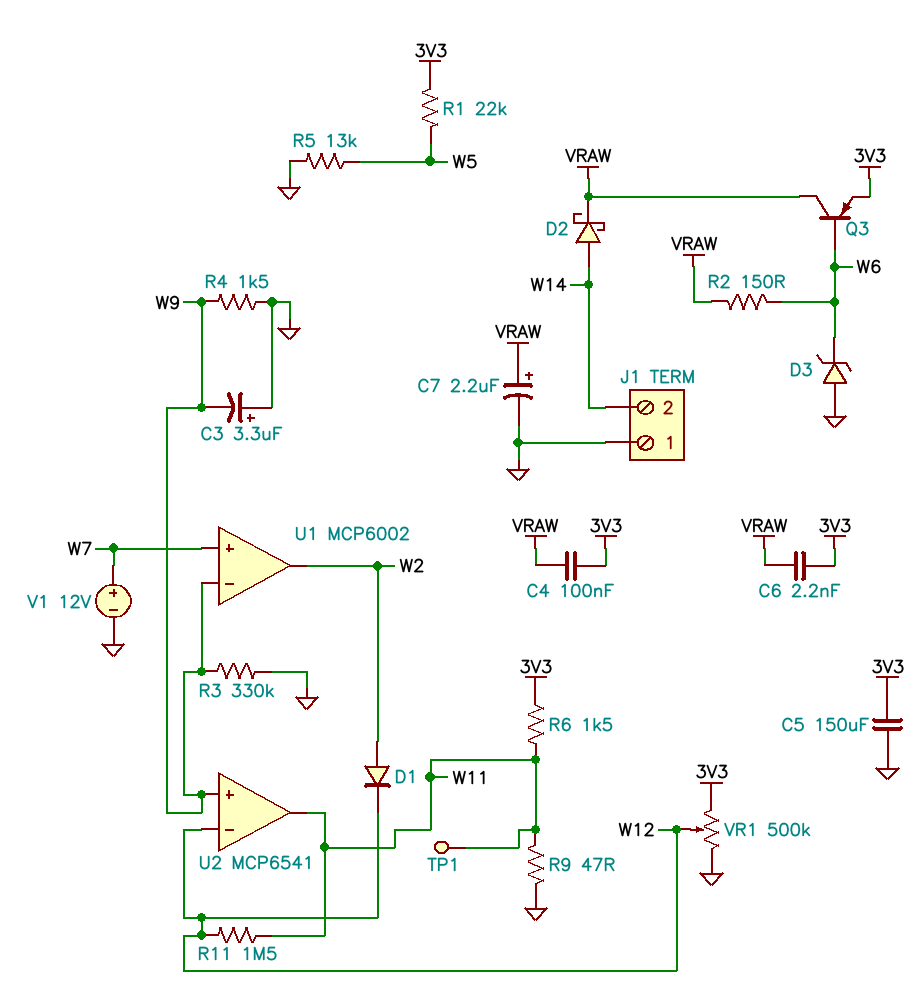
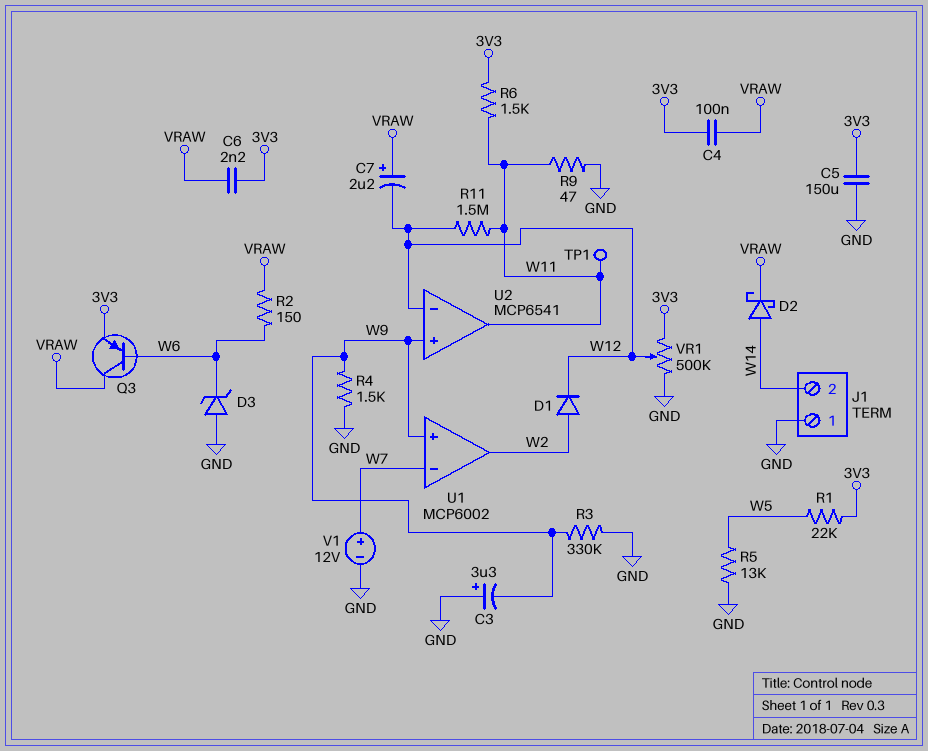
C7: 2.2uF (plus VRAW, minus GND) -> 2.2uF (plus VRAW, minus W12)
U1 pin in+: W7 -> W9
U1 pin in-: W9 -> W7

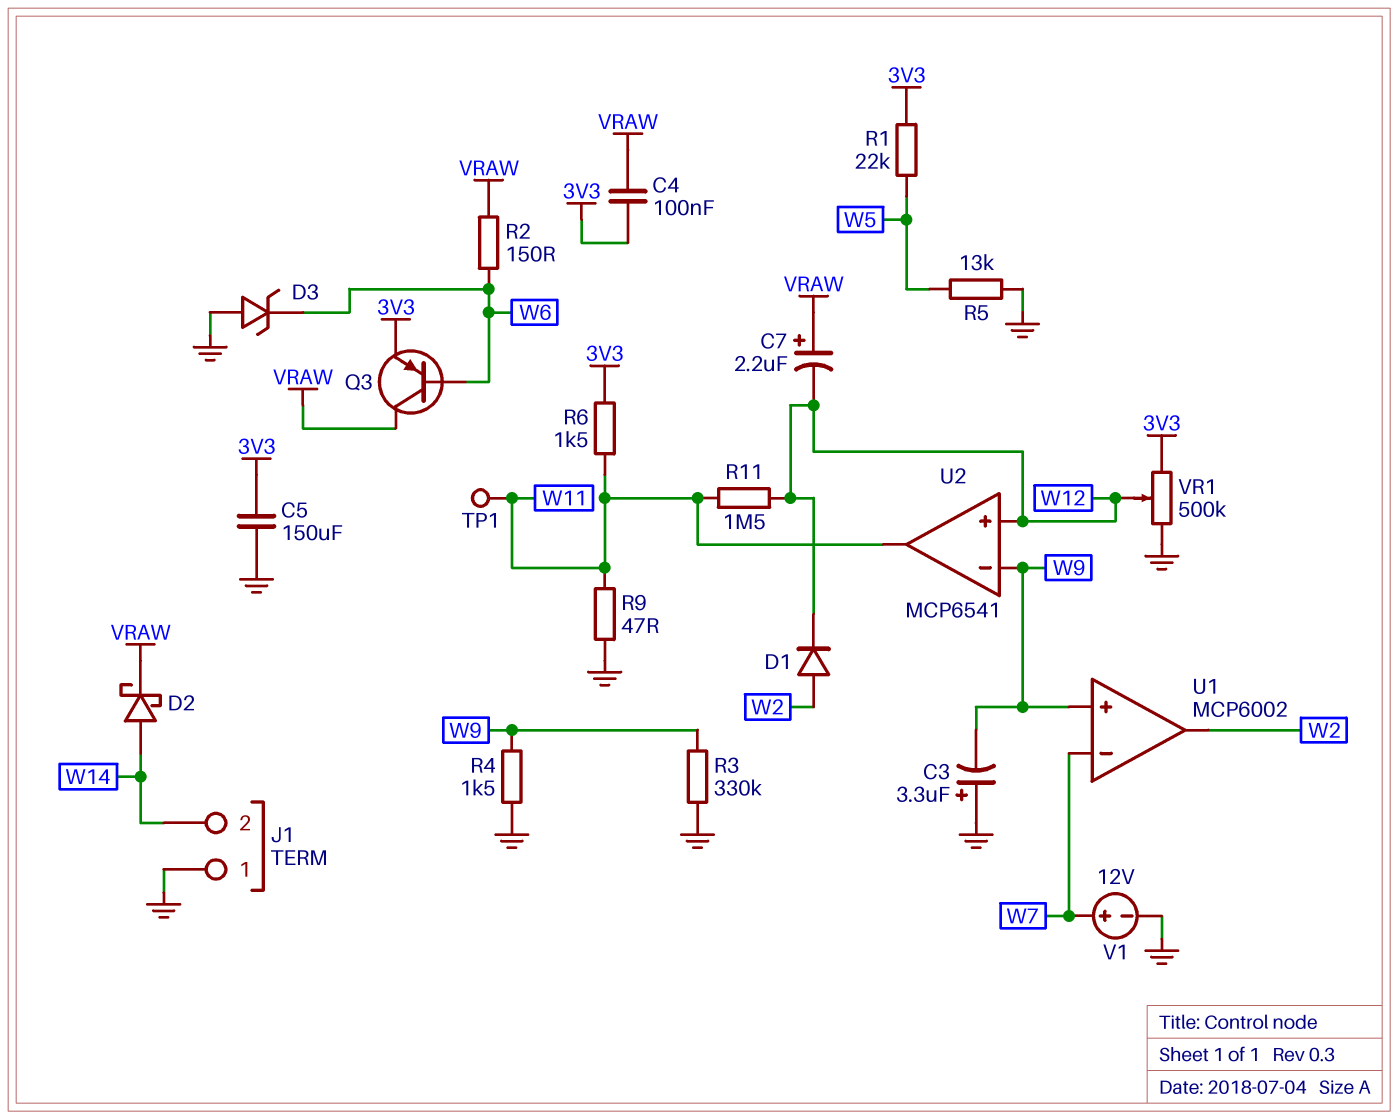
C6: 2.2nF (3V3, VRAW) -> none
U2 pin in+: W9 -> W12
U2 pin in-: W12 -> W9

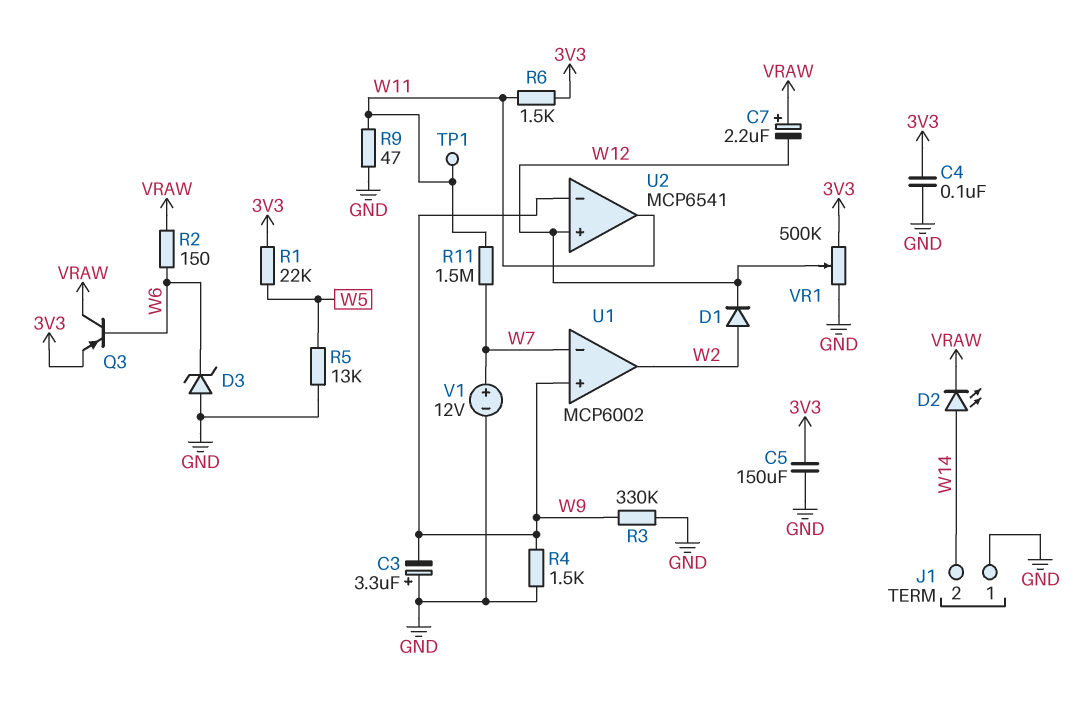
C4: 100nF (3V3, VRAW) -> 100nF (3V3, GND)
D2: schottky (A W14, K VRAW) -> LED (A W14, K VRAW)
R11: 1.5M (W11, W12) -> 1.5M (W7, W11)

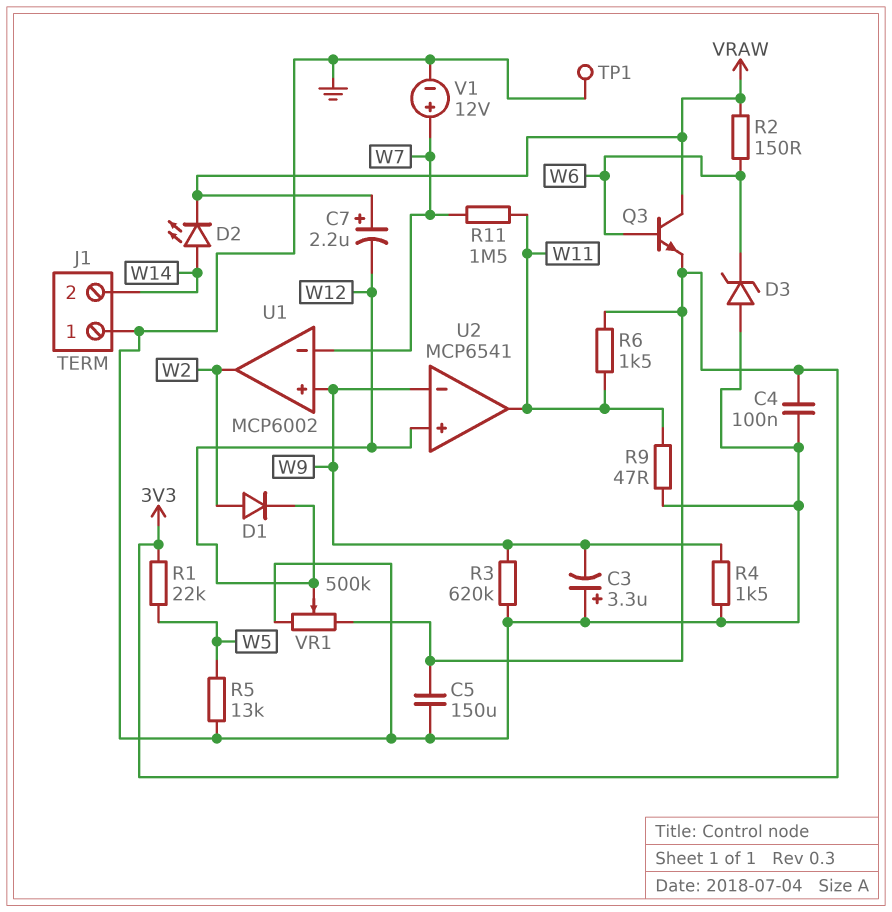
Q3: PNP (B W6, C VRAW, E 3V3) -> NPN (B W6, C VRAW, E 3V3)
R3: 330k (GND, W9) -> 620k (GND, W9)
TP1: test point (W11) -> test point (GND)

